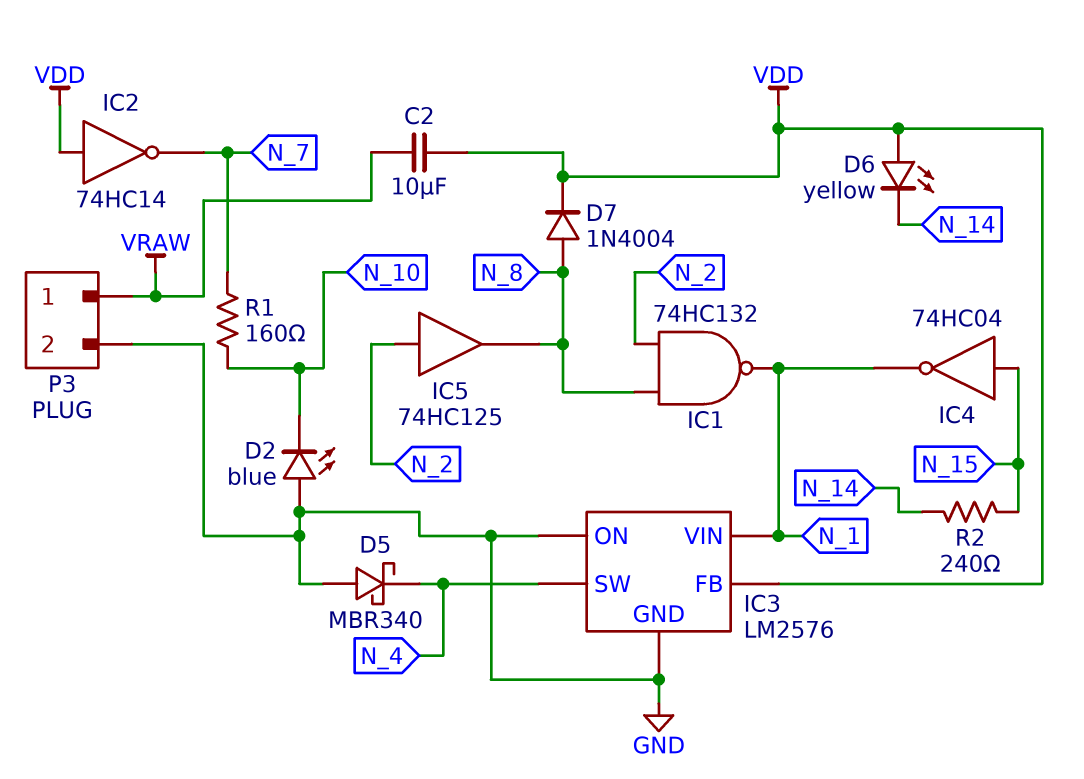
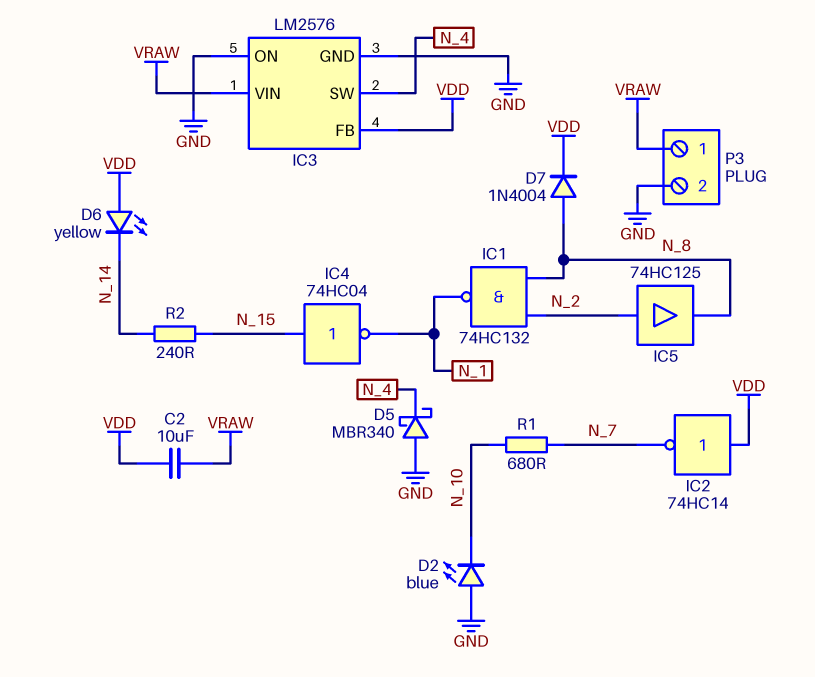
IC3 pin VIN: N_1 -> VRAW
R1: 160 (N_7, N_10) -> 680 (N_7, N_10)

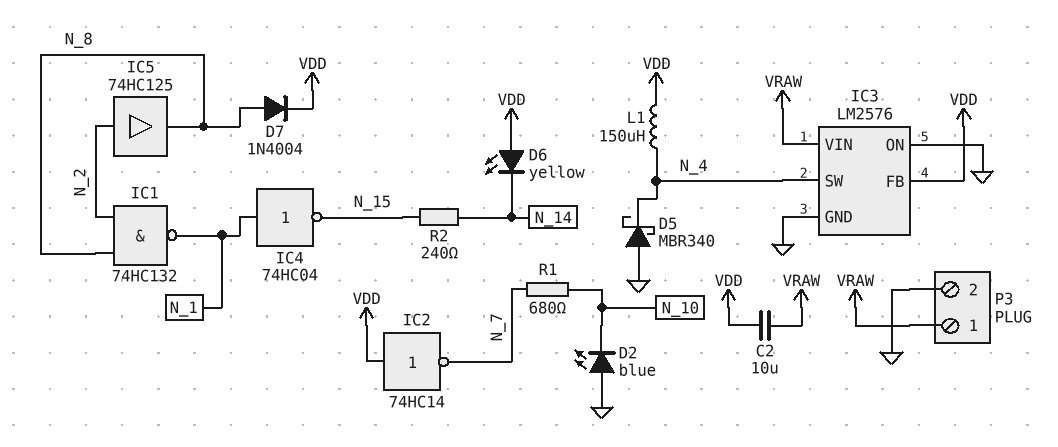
IC4: NOT 74HC04 (in N_15, out N_1) -> NOT 74HC04 (in N_1, out N_15)
L1: none -> 150uH (N_4, VDD)

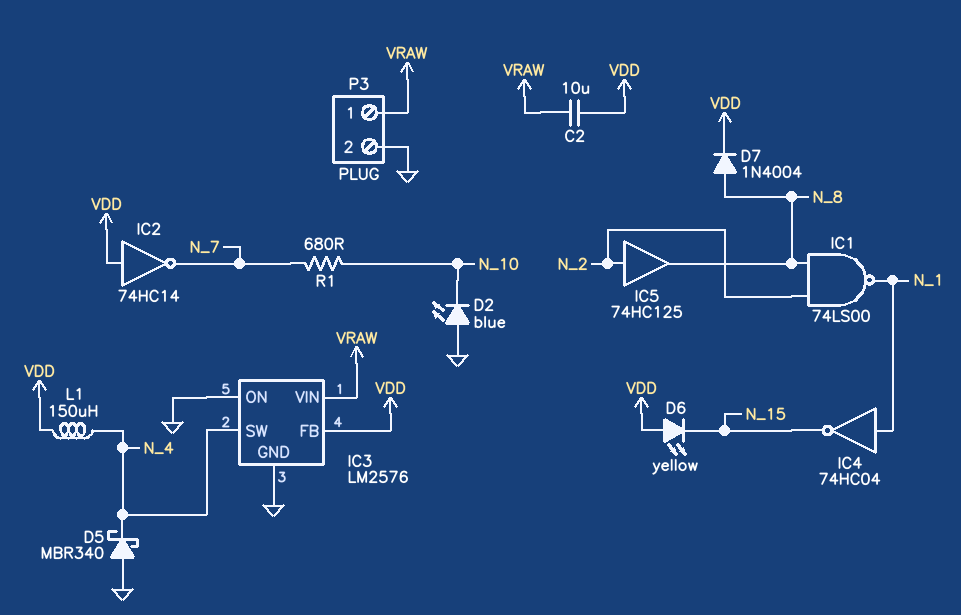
D6: LED yellow (A VDD, K N_14) -> LED yellow (A VDD, K N_15)
IC1: NAND 74HC132 (in N_2, in N_8, out N_1) -> NAND 74LS00 (in N_2, in N_8, out N_1)
R2: 240 (N_14, N_15) -> none

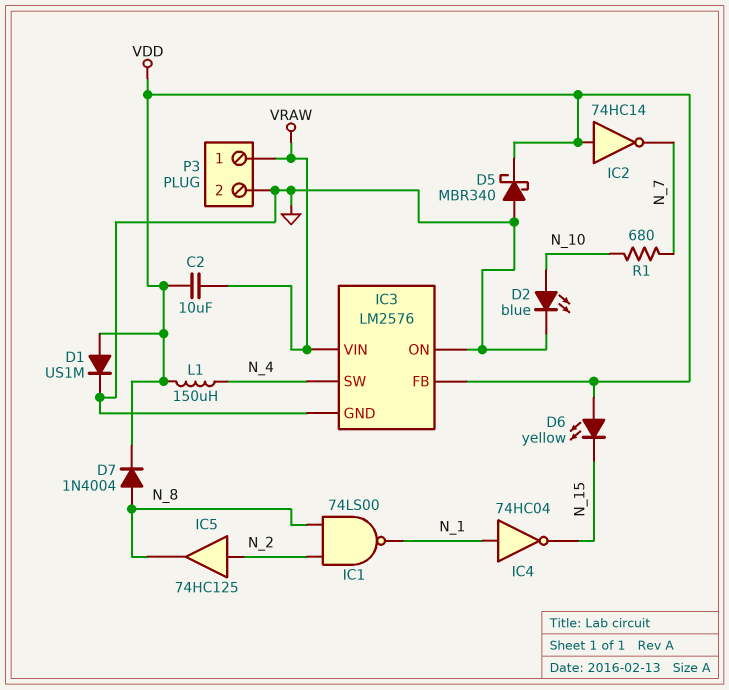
D1: none -> diode US1M (A VDD, K GND)
D2: LED blue (A GND, K N_10) -> LED blue (A N_10, K GND)
D5: schottky MBR340 (A GND, K N_4) -> schottky MBR340 (A GND, K VDD)

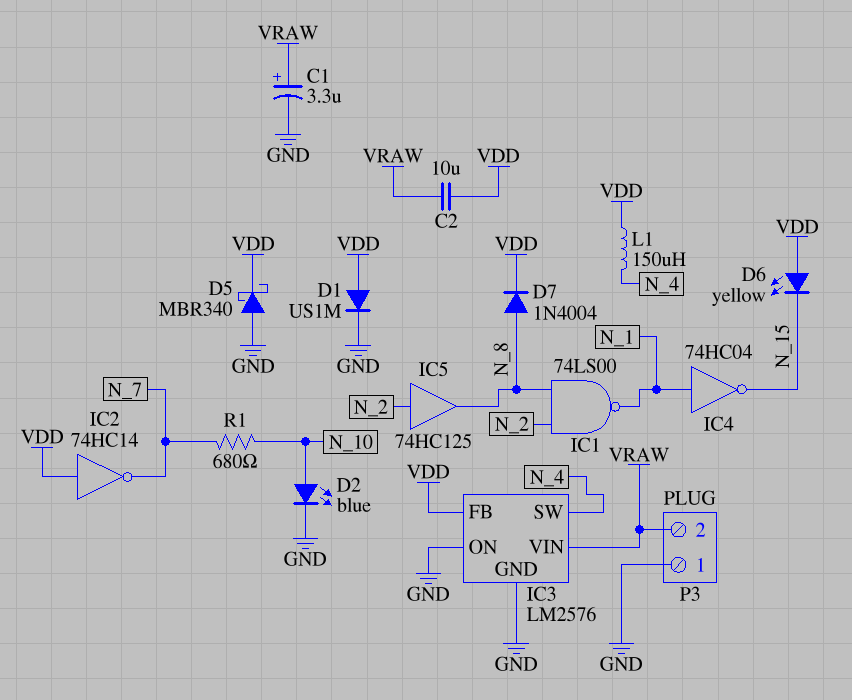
C1: none -> 3.3uF (plus VRAW, minus GND)
P3 pin 1: VRAW -> GND
P3 pin 2: GND -> VRAW

